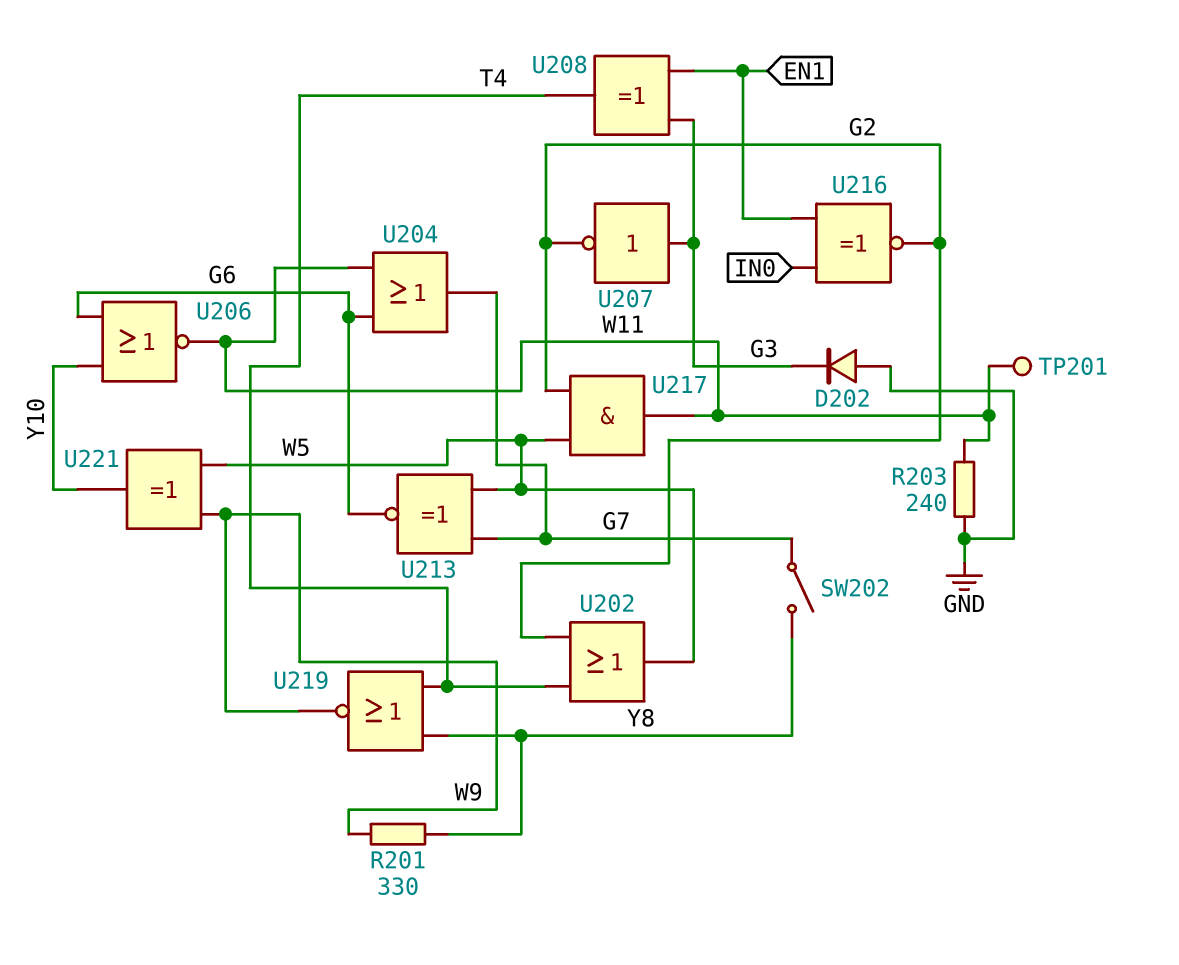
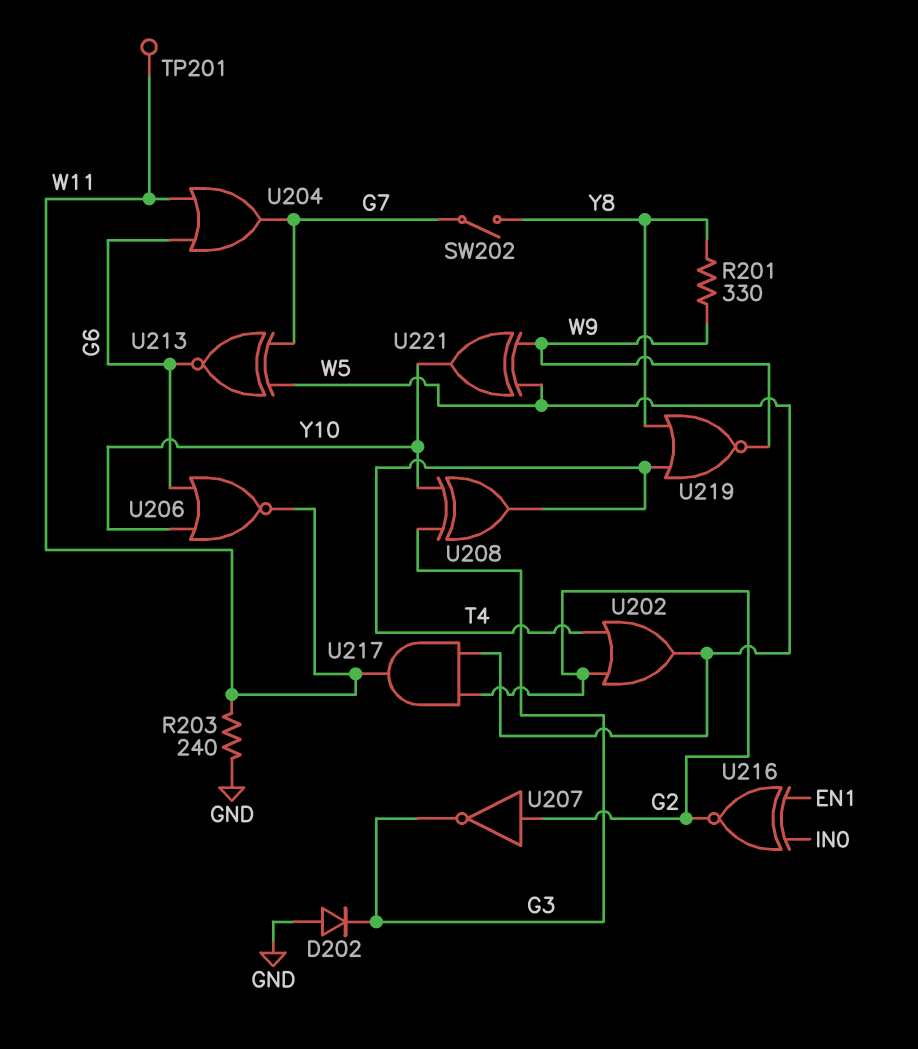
U207: NOT (in G3, out G2) -> NOT (in G2, out G3)
U208: XOR (in EN1, in G3, out T4) -> XOR (in G3, in Y10, out T4)

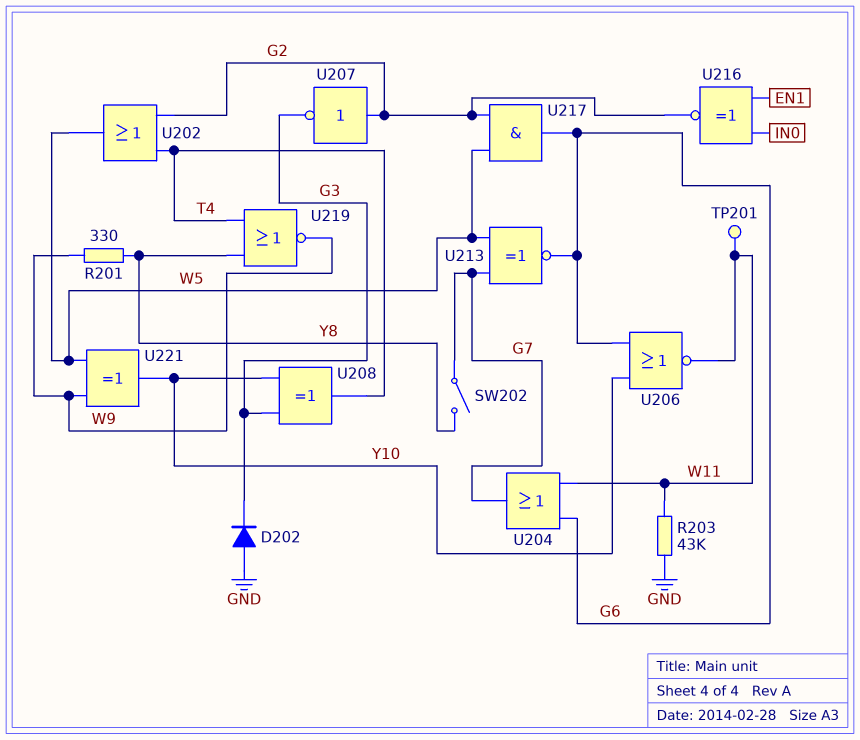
R203: 240 (GND, W11) -> 43k (GND, W11)
U217: AND (in G2, in W5, out W11) -> AND (in G2, in W5, out G6)

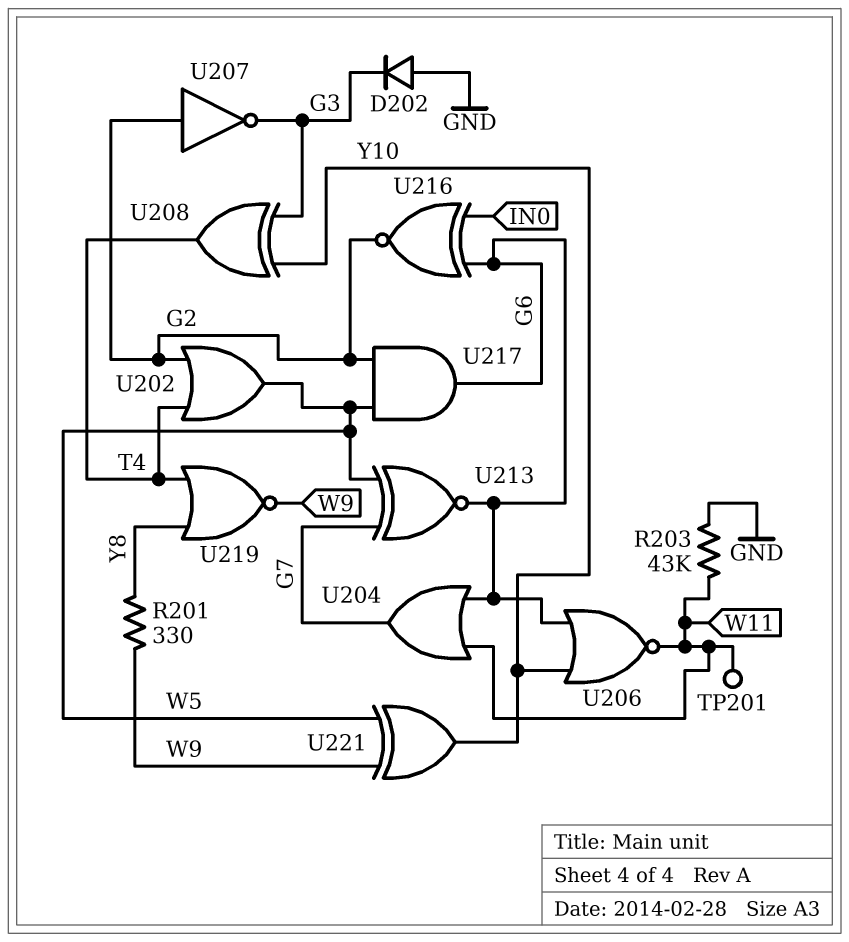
SW202: switch (G7, Y8) -> none
U216: XNOR (in EN1, in IN0, out G2) -> XNOR (in G6, in IN0, out G2)

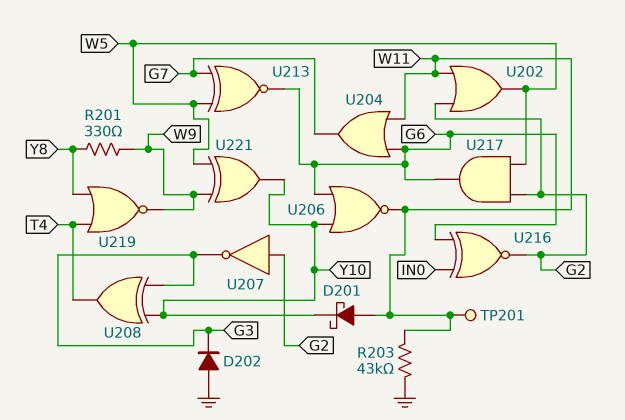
D201: none -> schottky (A W11, K Y10)
U202: OR (in G2, in T4, out W5) -> OR (in G2, in W11, out W5)

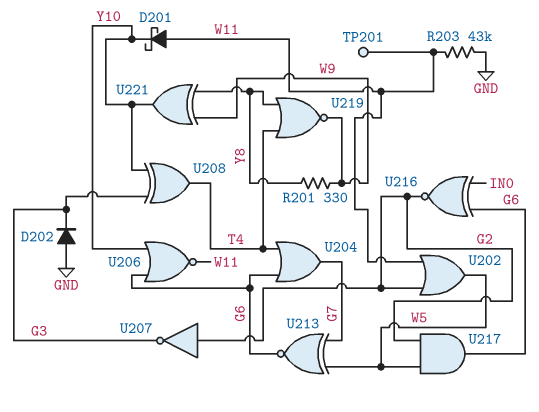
U204: OR (in G6, in W11, out G7) -> OR (in G6, in T4, out G7)
U221: XOR (in W5, in W9, out Y10) -> XOR (in W9, in Y8, out Y10)

